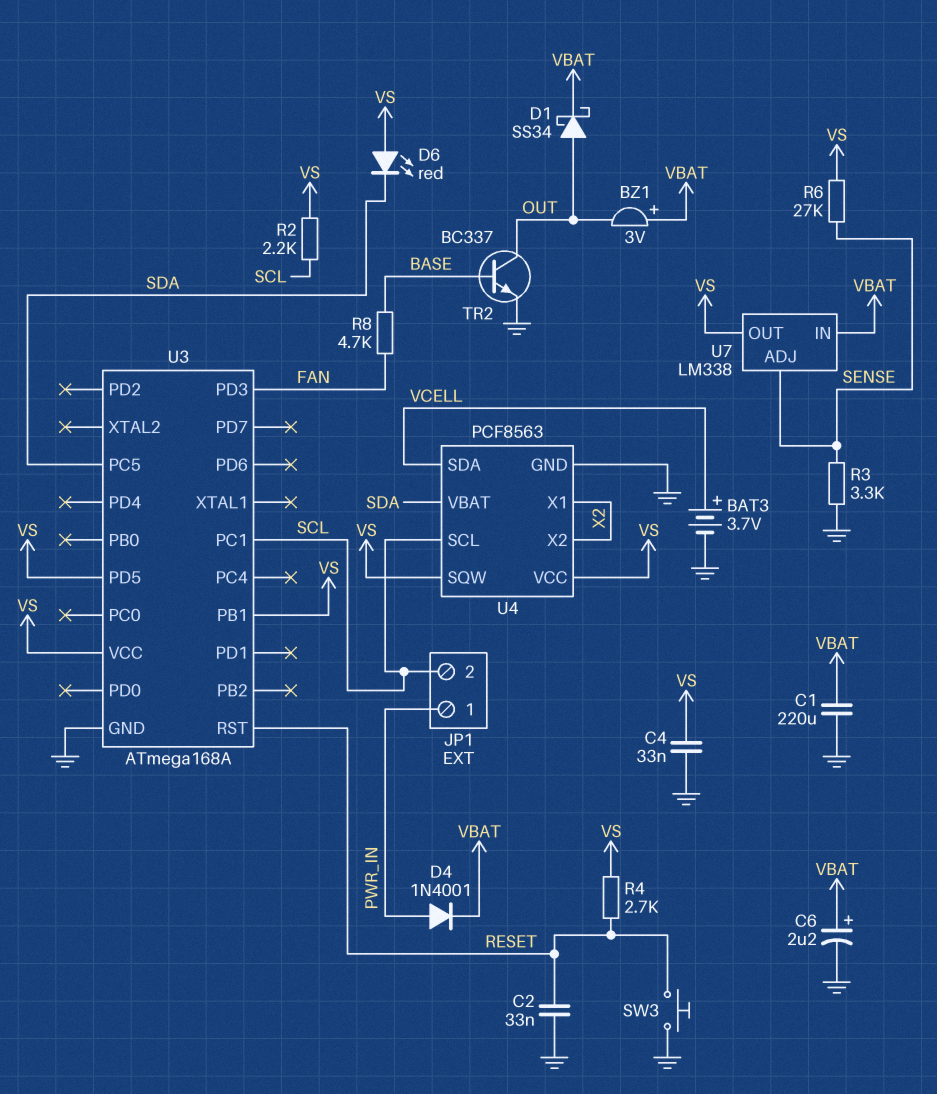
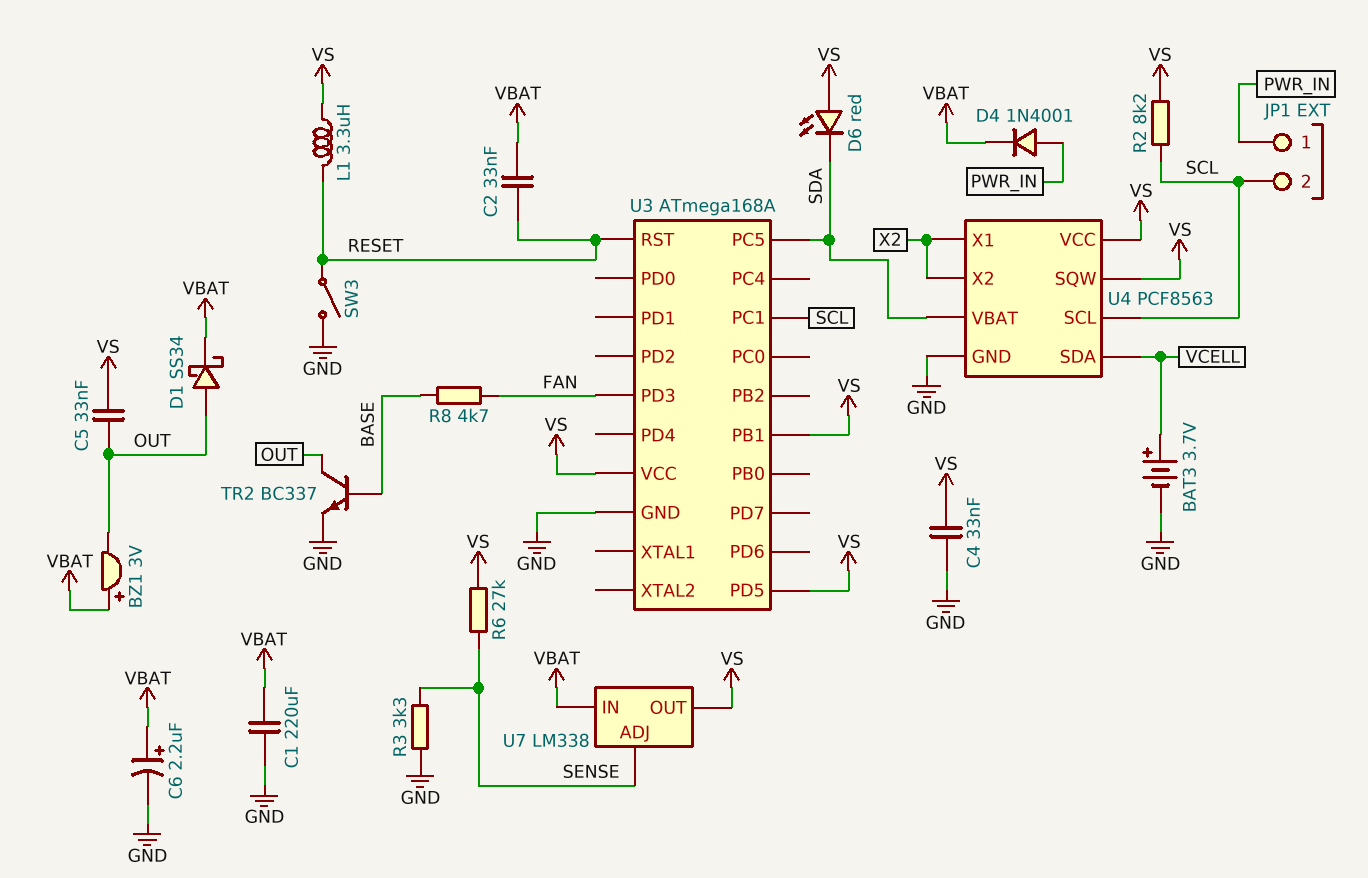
C2: 33nF (GND, RESET) -> 33nF (RESET, VBAT)
C5: none -> 33nF (OUT, VS)
L1: none -> 3.3uH (RESET, VS)
R2: 2.2k (SCL, VS) -> 8.2k (SCL, VS)
R4: 2.7k (RESET, VS) -> none
SW3: button (GND, RESET) -> switch (GND, RESET)

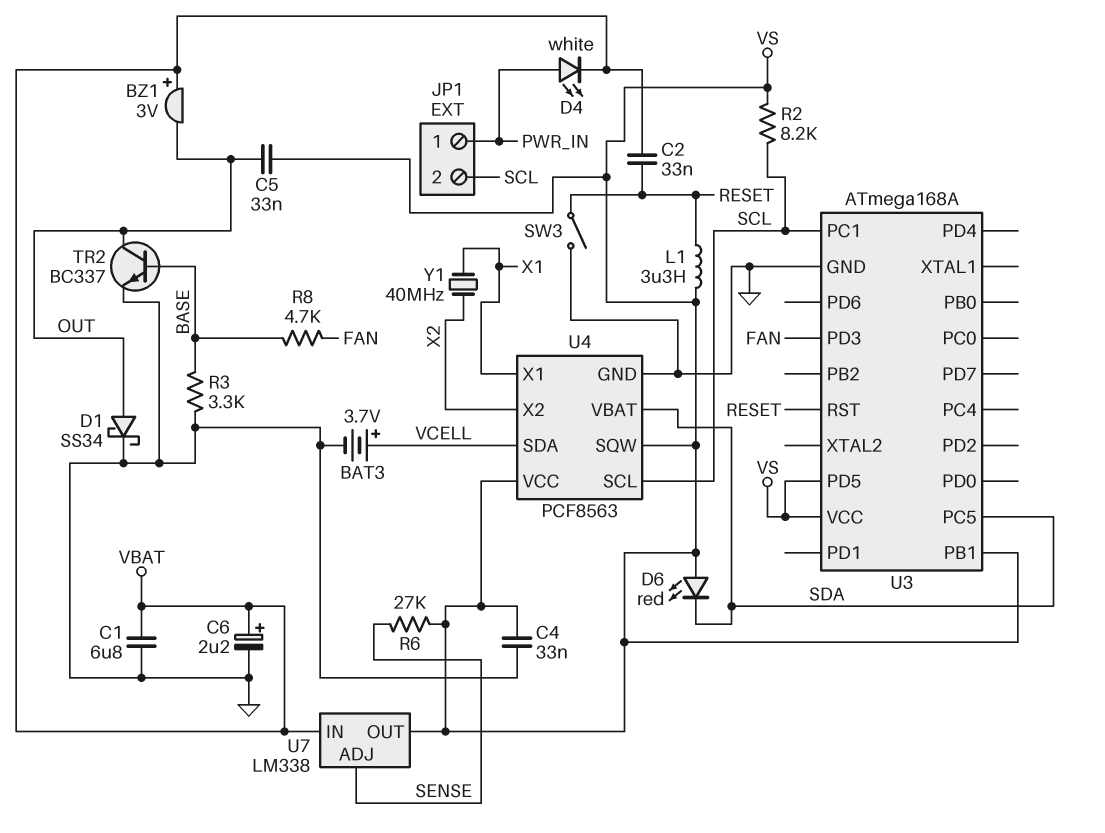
C1: 220uF (GND, VBAT) -> 6.8uF (GND, VBAT)
D1: schottky SS34 (A OUT, K VBAT) -> schottky SS34 (A OUT, K GND)
D4: diode 1N4001 (A PWR_IN, K VBAT) -> LED white (A PWR_IN, K VBAT)
R3: 3.3k (GND, SENSE) -> 3.3k (BASE, GND)
U4 pin X1: X2 -> X1
Y1: none -> 40MHz (X1, X2)

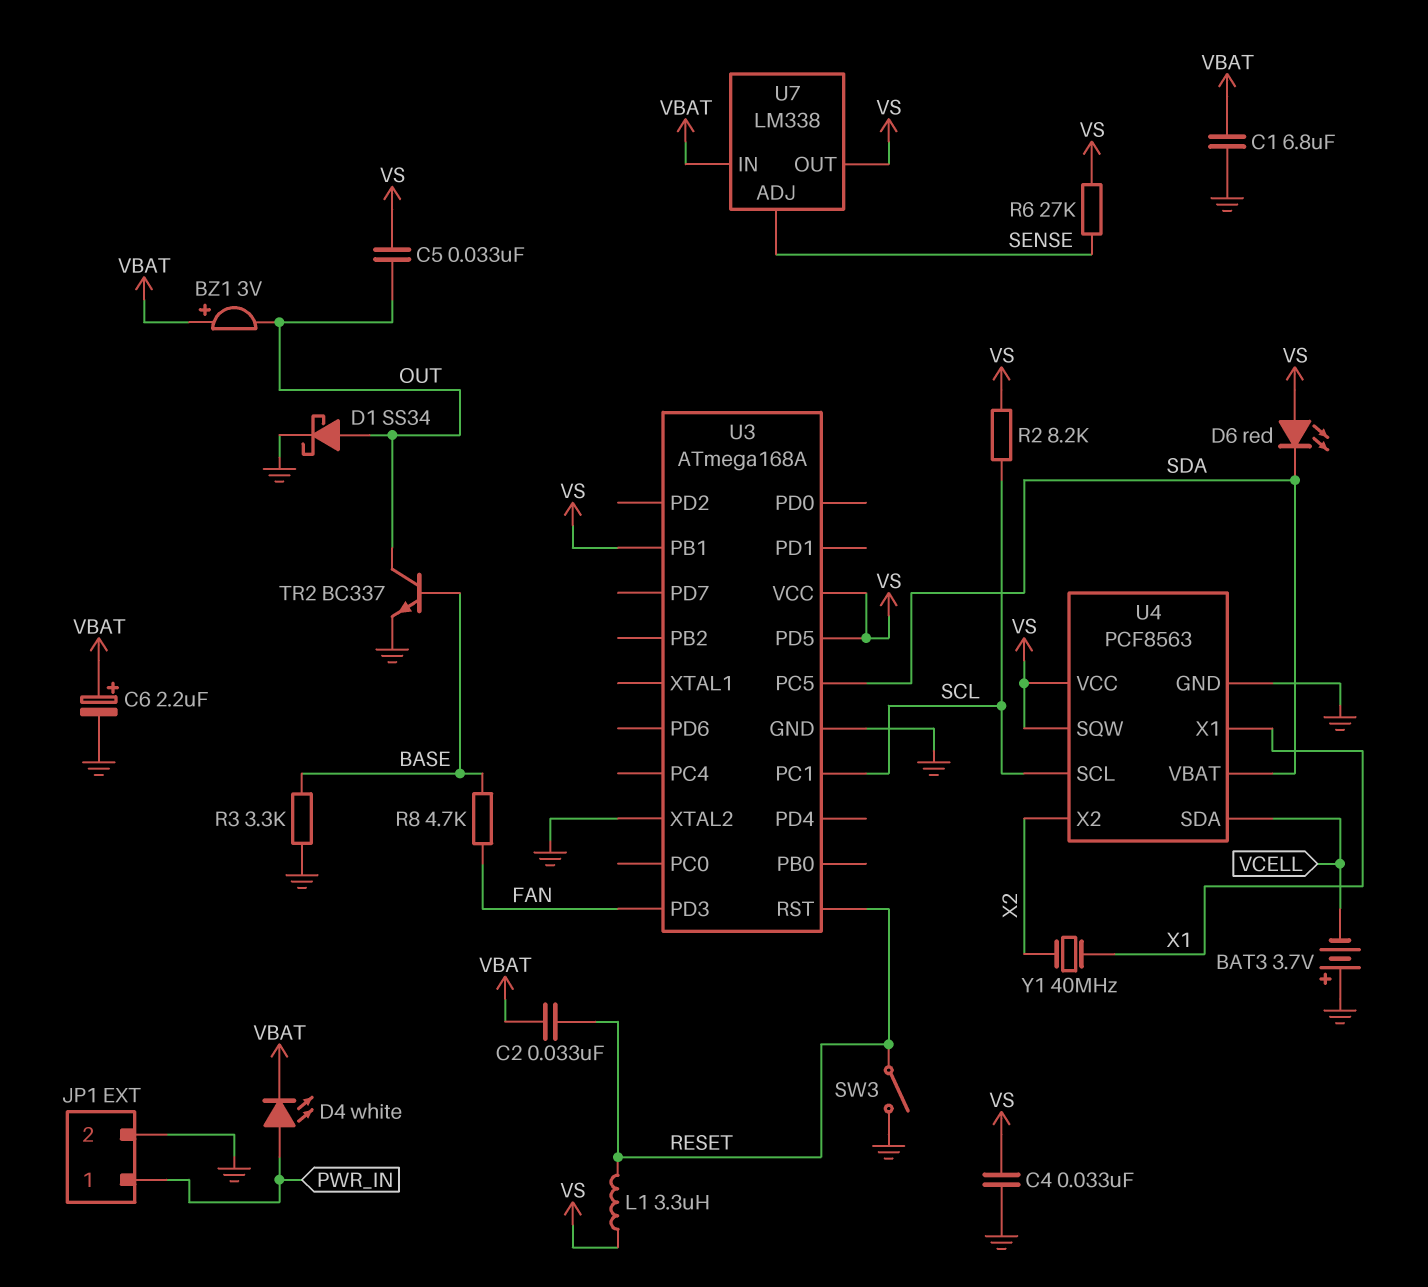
BAT3: 3.7V (plus VCELL, minus GND) -> 3.7V (plus GND, minus VCELL)
JP1 pin 2: SCL -> GND
U3 pin XTAL2: none -> GND

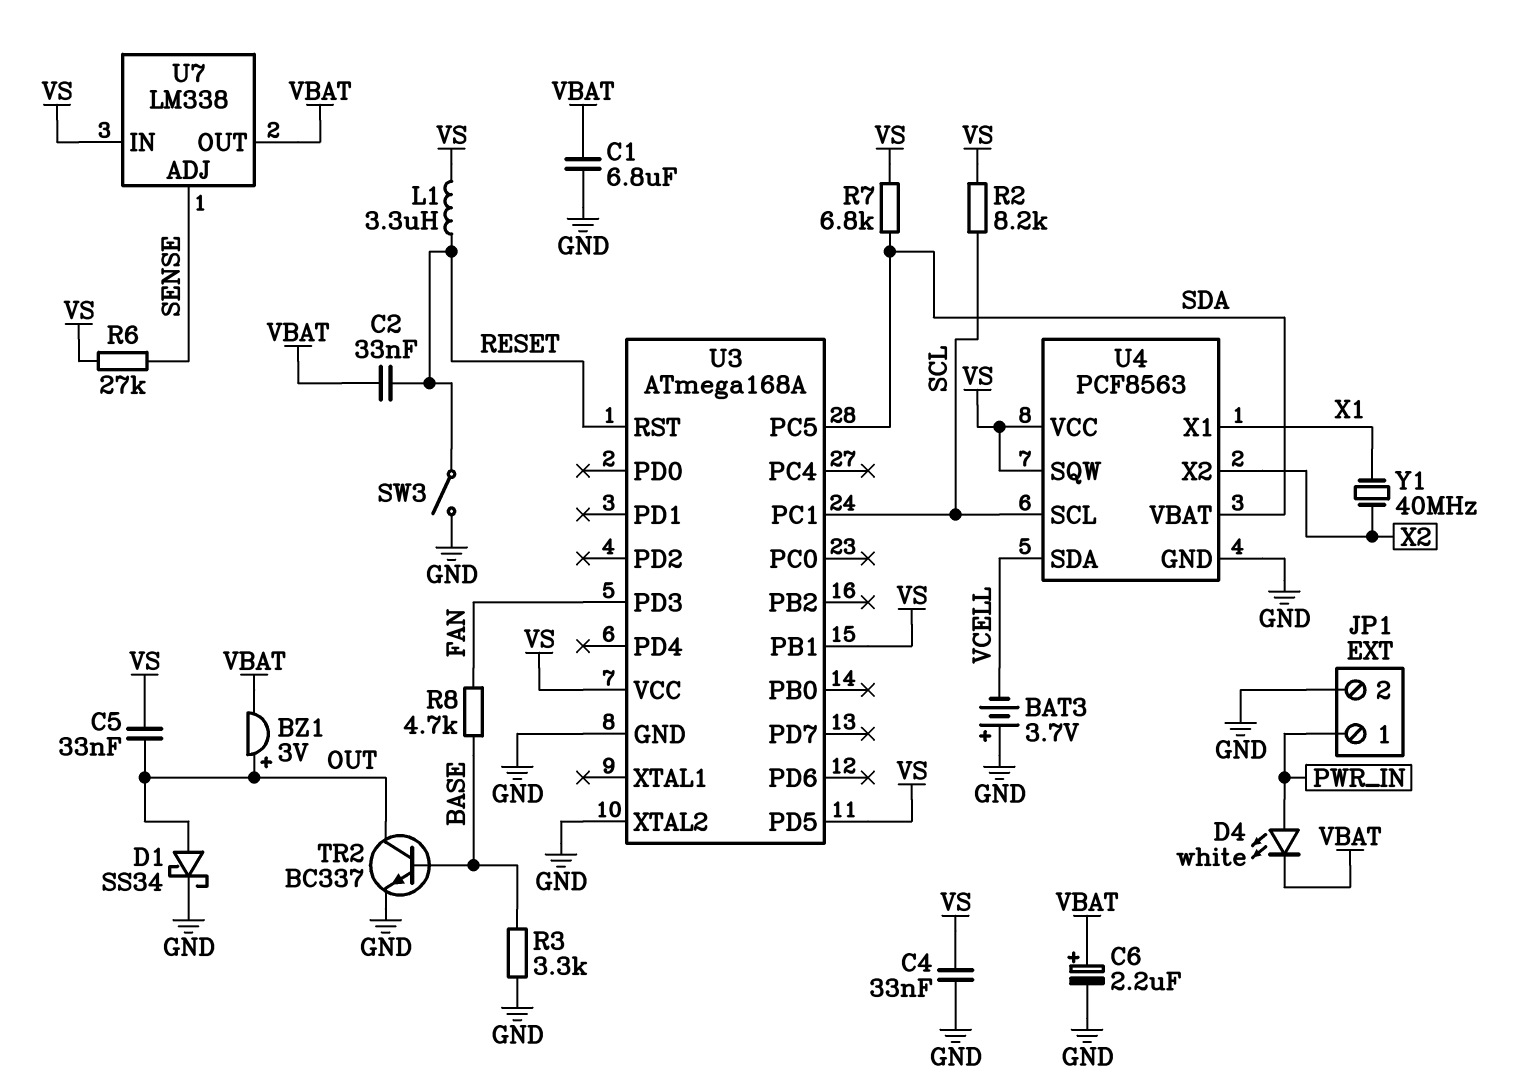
BZ1: buzzer 3V (plus VBAT, minus OUT) -> buzzer 3V (plus OUT, minus VBAT)
D6: LED red (A VS, K SDA) -> none
R7: none -> 6.8k (SDA, VS)
U7 pin IN: VBAT -> VS
U7 pin OUT: VS -> VBAT

